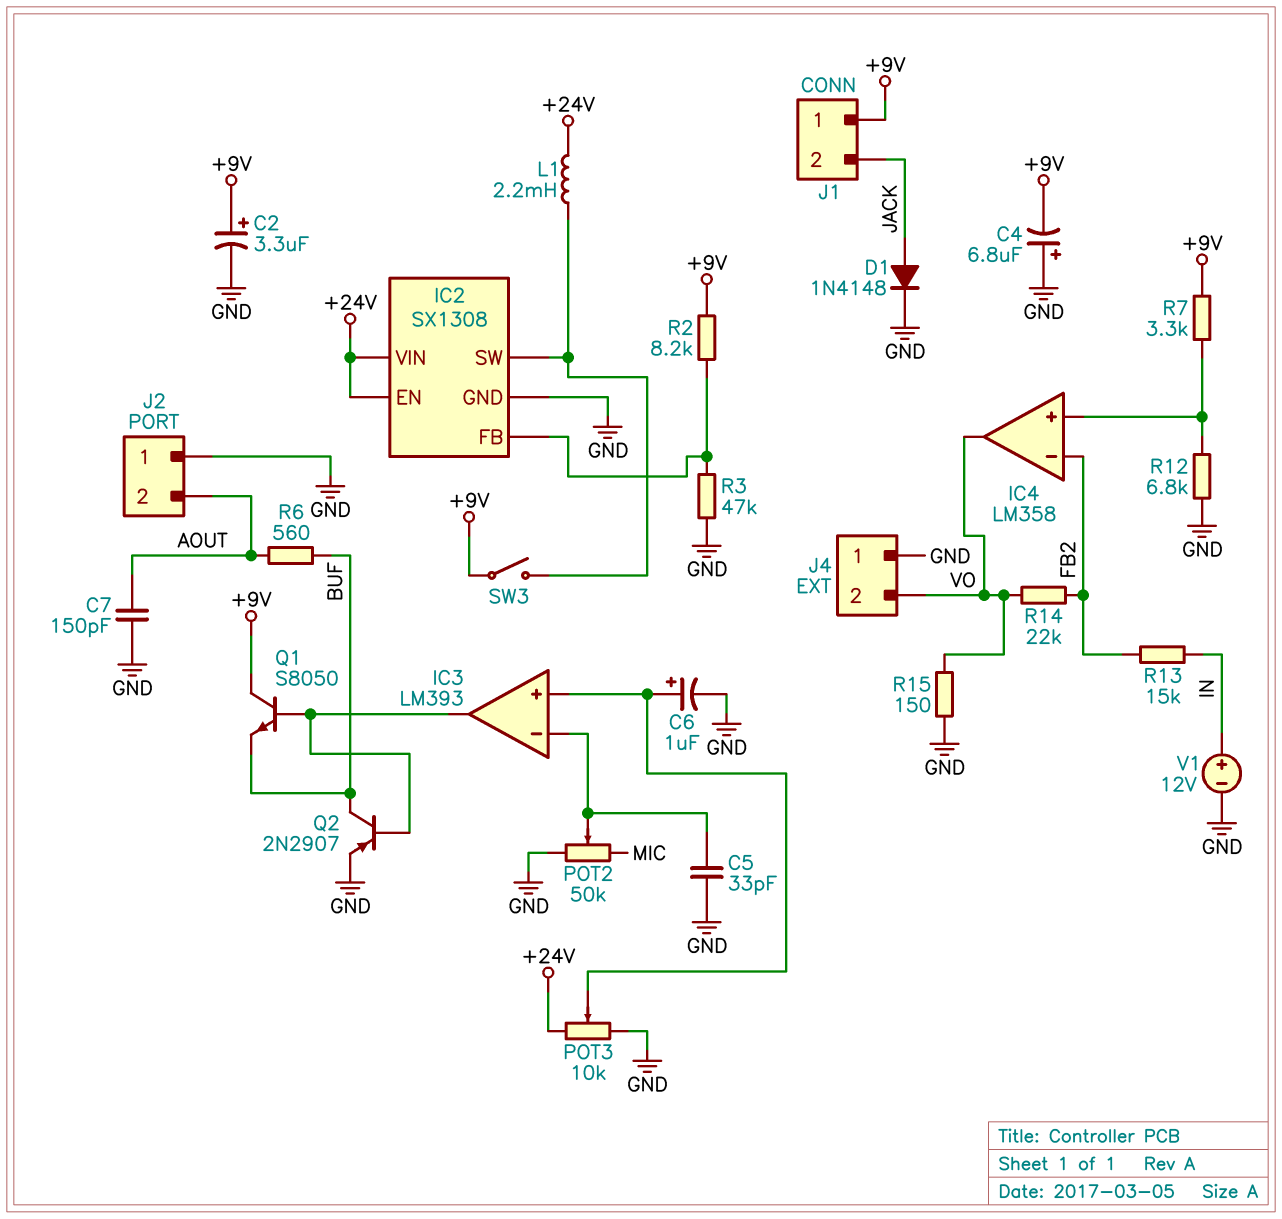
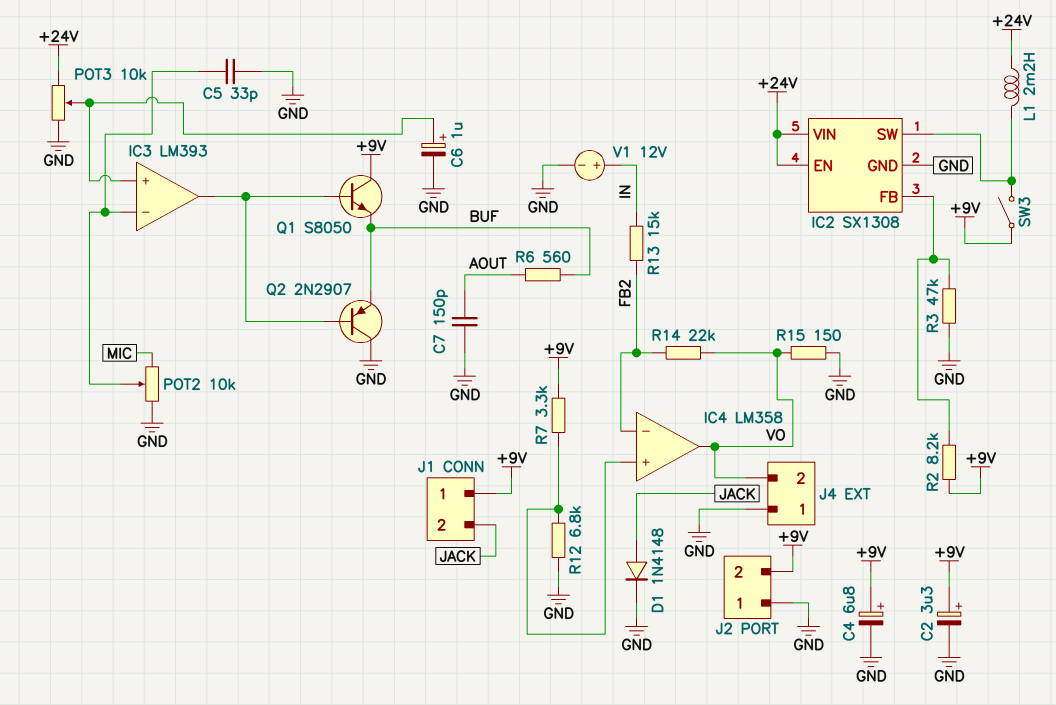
C4: 6.8uF (plus GND, minus +9V) -> 6.8uF (plus +9V, minus GND)
J2 pin 2: AOUT -> +9V
POT2: 50k (GND, MIC, wiper IC3/in-) -> 10k (GND, MIC, wiper IC3/in-)
Q2: PNP 2N2907 (B IC3/out, C BUF, E GND) -> PNP 2N2907 (B IC3/out, C GND, E BUF)

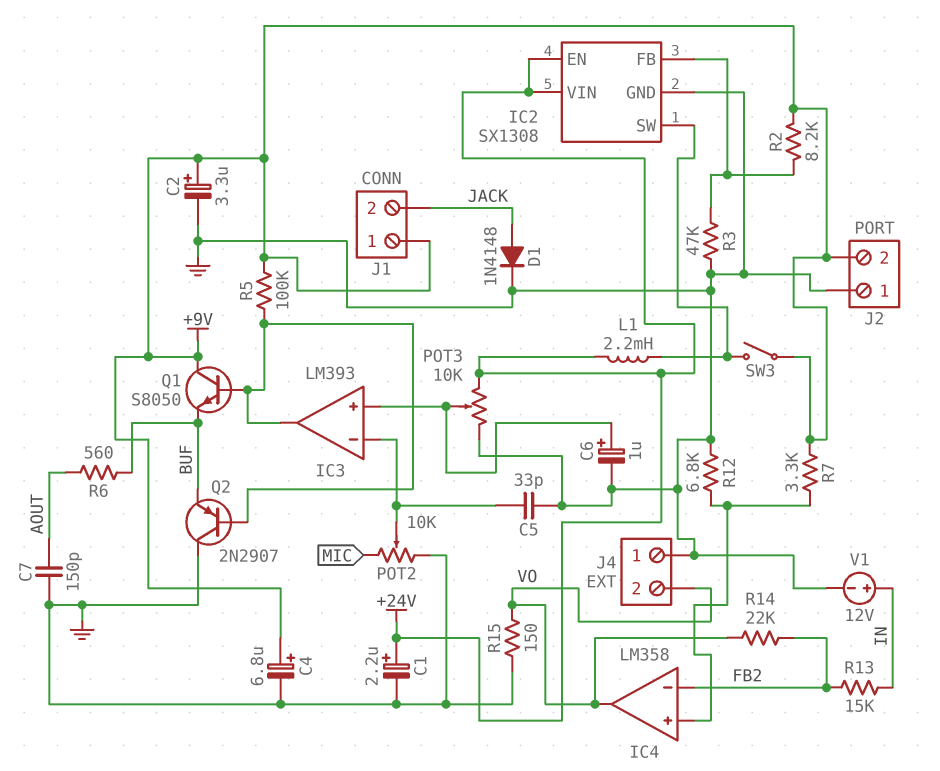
C1: none -> 2.2uF (plus +24V, minus GND)
R5: none -> 100k (+9V, IC3/out)

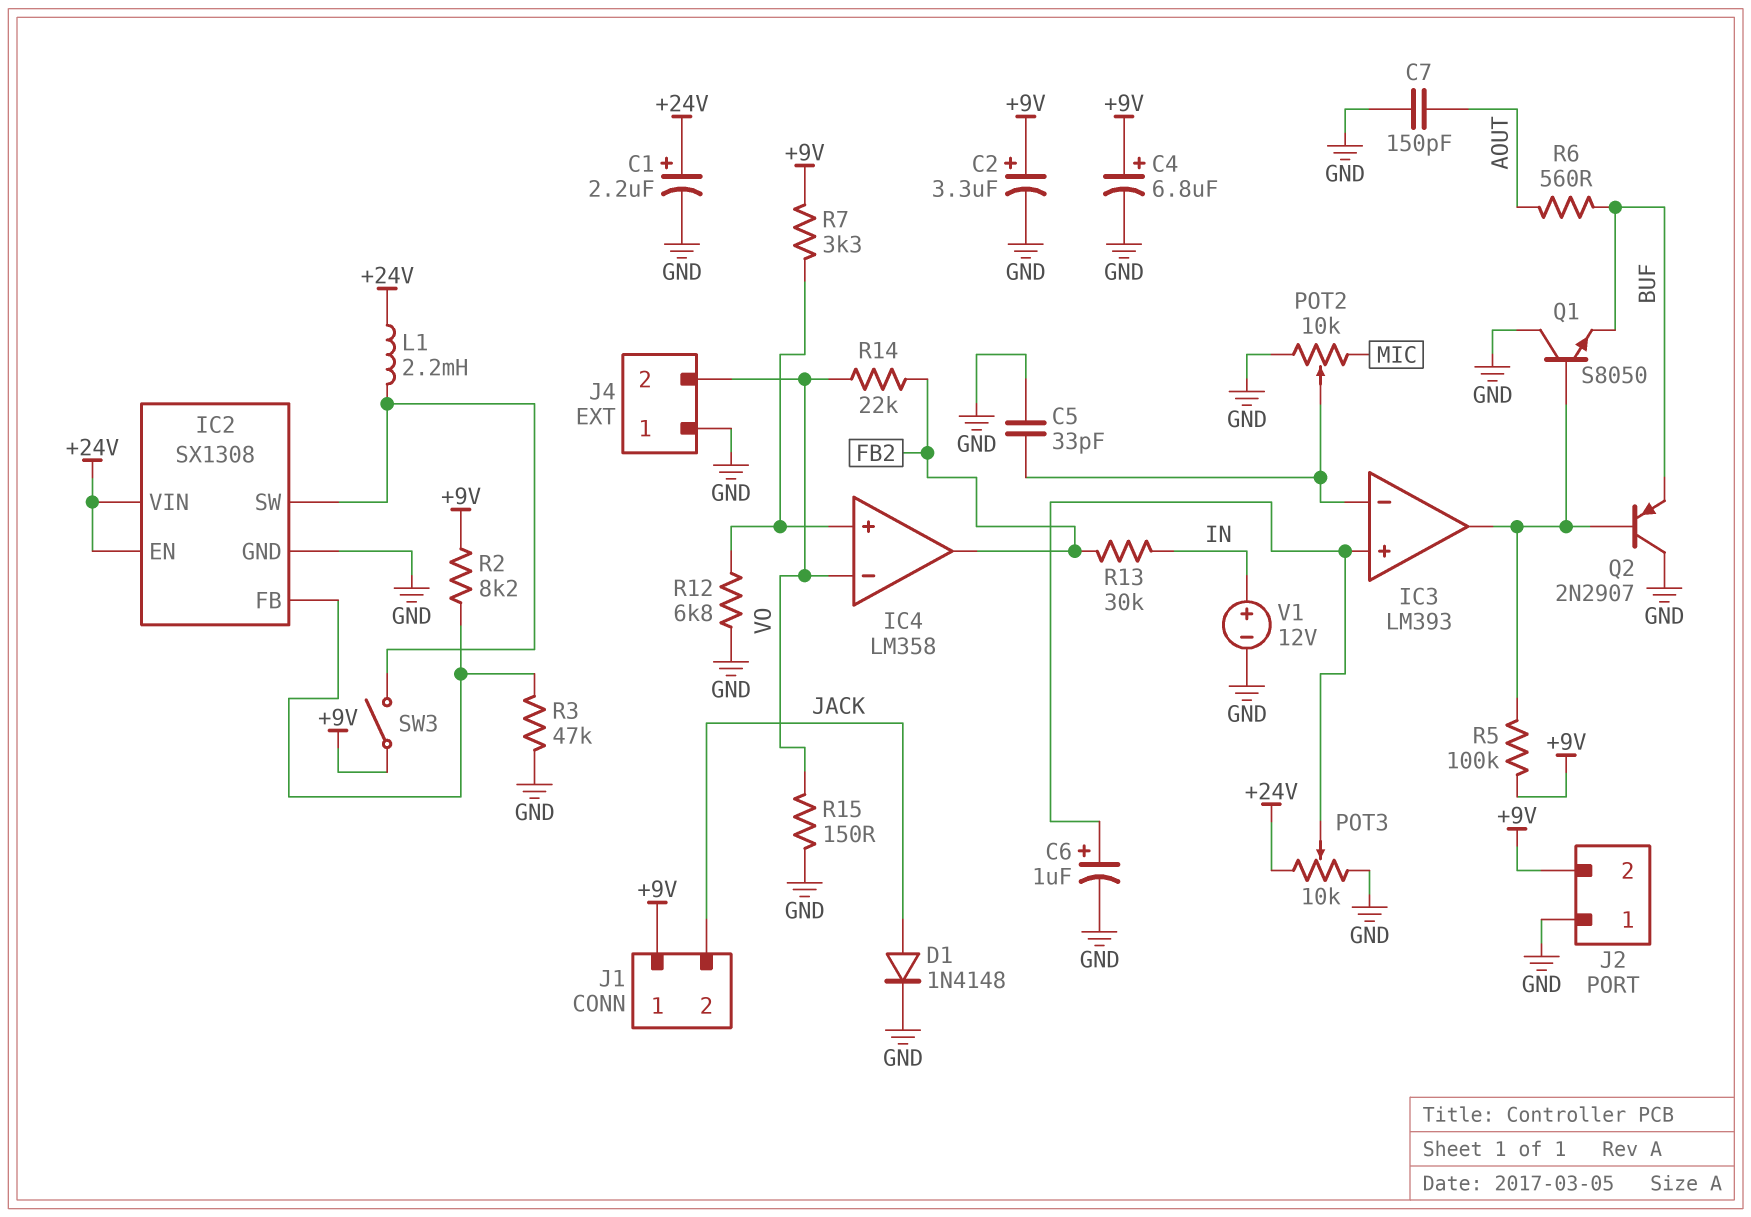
IC4 pin in-: FB2 -> VO
IC4 pin out: VO -> FB2
Q1: NPN S8050 (B IC3/out, C +9V, E BUF) -> NPN S8050 (B IC3/out, C GND, E BUF)
R13: 15k (FB2, IN) -> 30k (FB2, IN)

